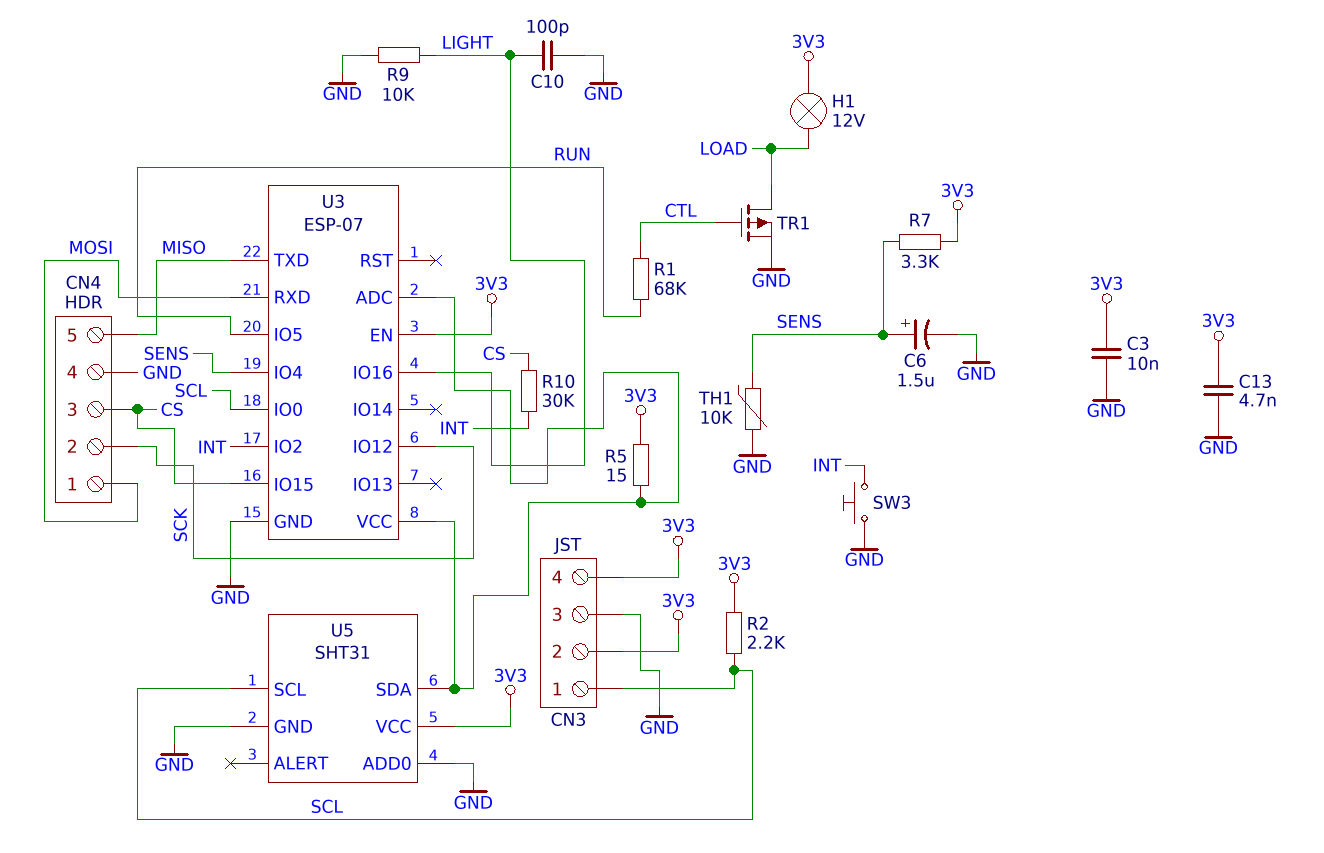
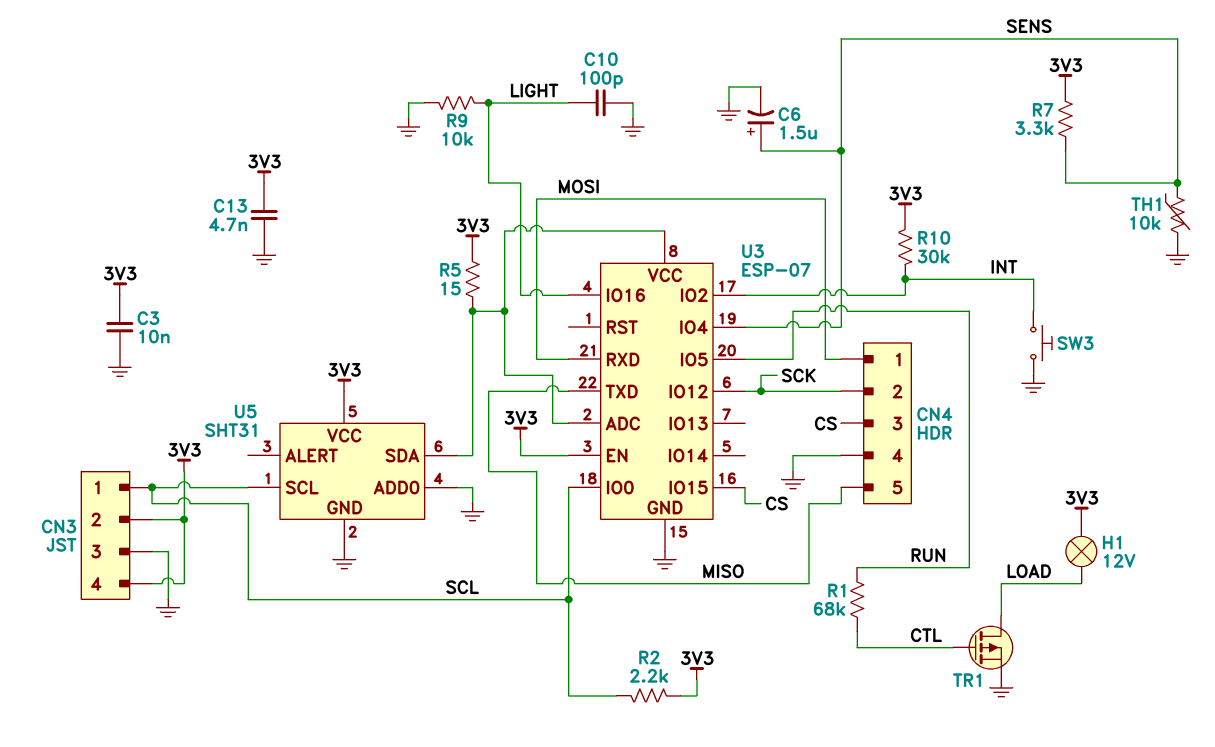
R10: 30k (CS, INT) -> 30k (3V3, INT)

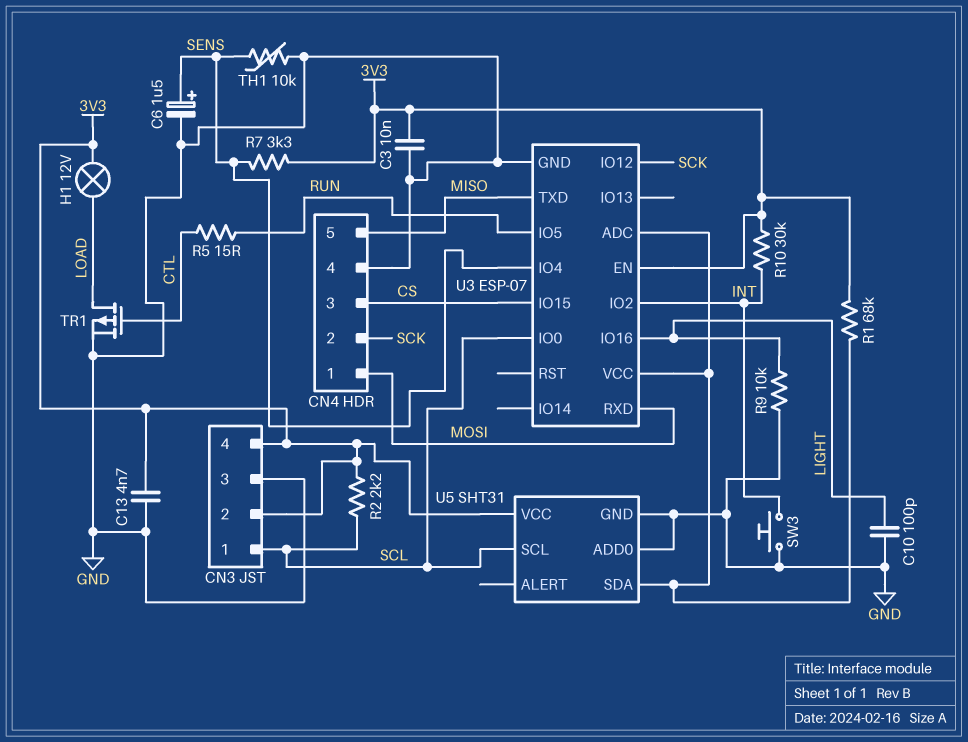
R1: 68k (CTL, RUN) -> 68k (3V3, U3/ADC)
R5: 15 (3V3, U3/ADC) -> 15 (CTL, RUN)

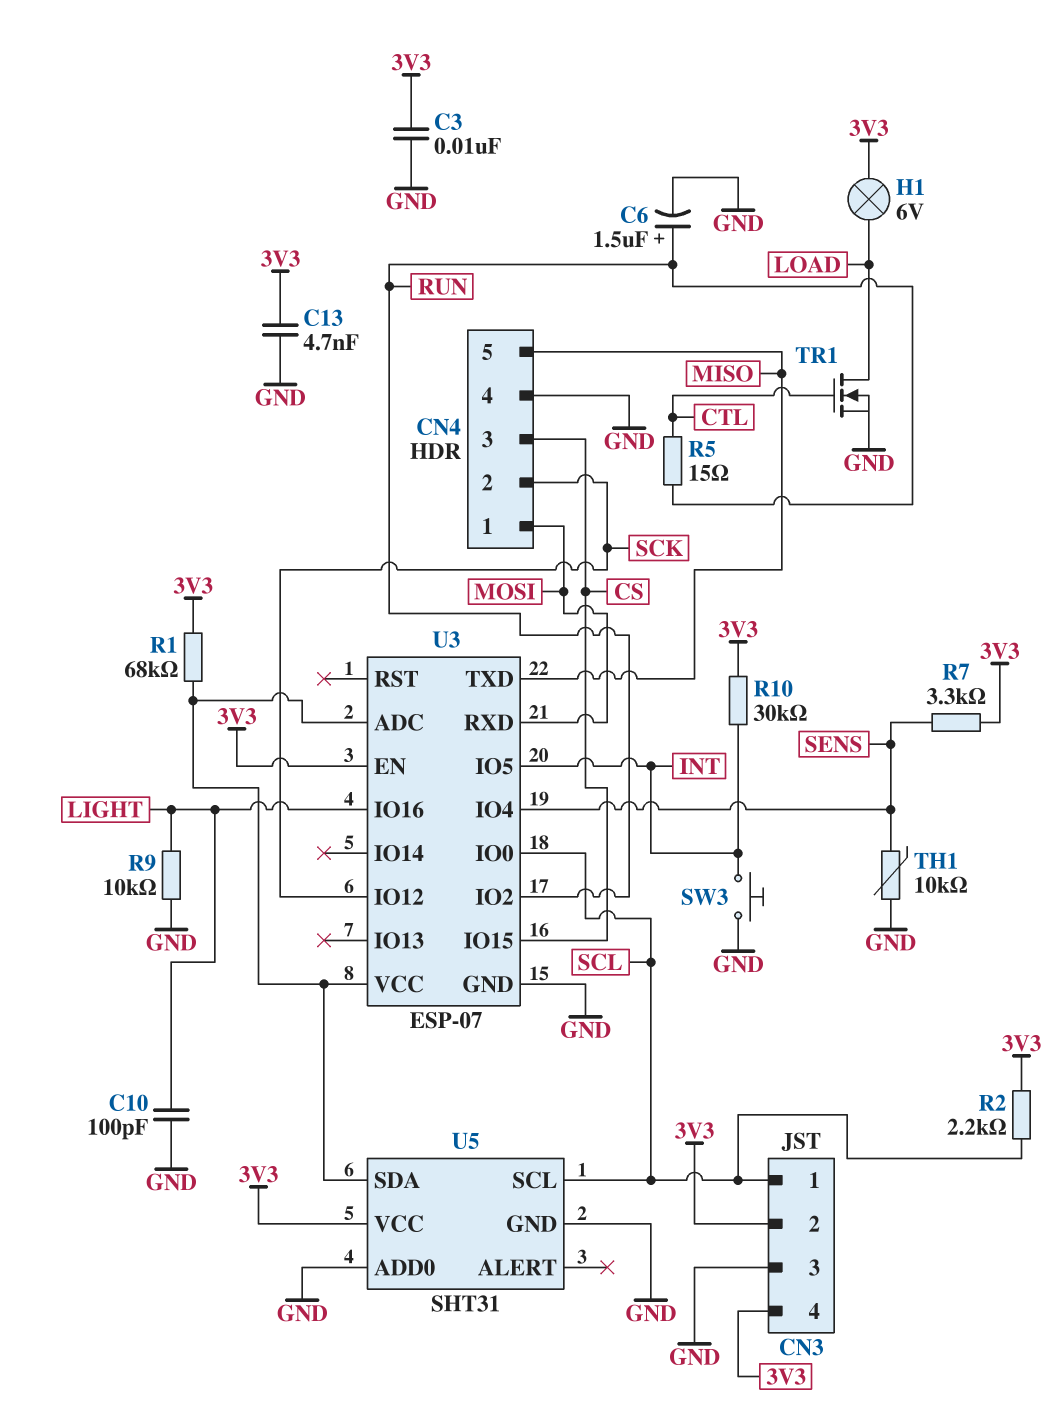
C6: 1.5uF (plus SENS, minus GND) -> 1.5uF (plus RUN, minus GND)
H1: lamp 12V (3V3, LOAD) -> lamp 6V (3V3, LOAD)
TR1: PMOS (G CTL, D LOAD, S GND) -> NMOS (G CTL, D LOAD, S GND)
U3 pin IO2: INT -> RUN
U3 pin IO5: RUN -> INT

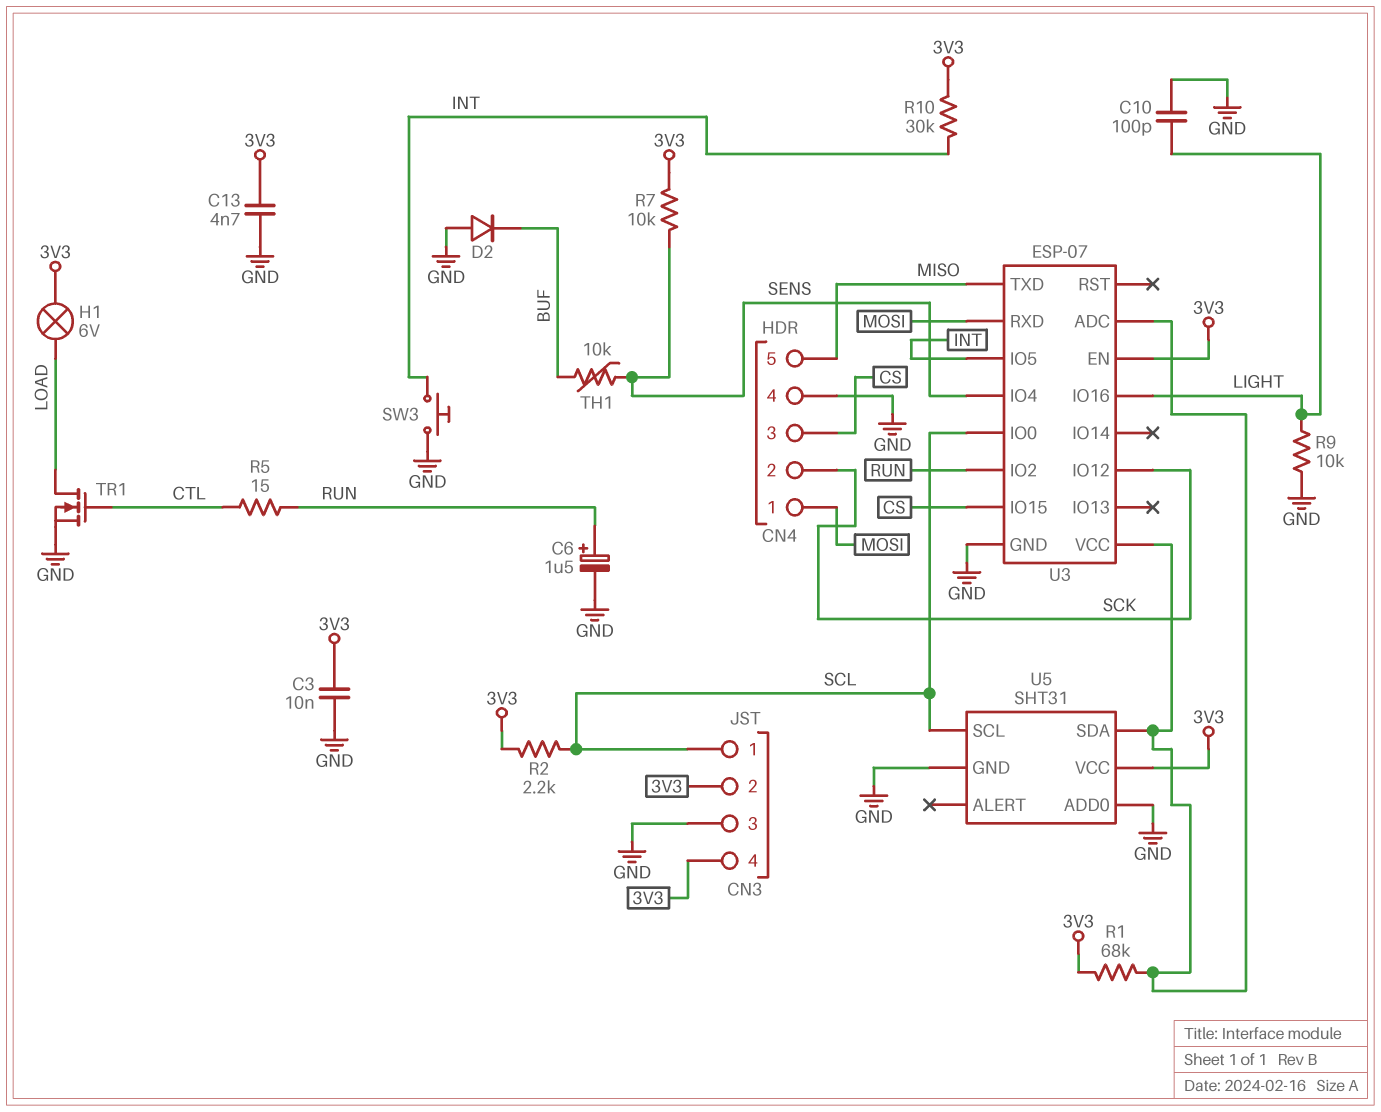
D2: none -> diode (A GND, K BUF)
R7: 3.3k (3V3, SENS) -> 10k (3V3, SENS)
TH1: 10k (GND, SENS) -> 10k (BUF, SENS)

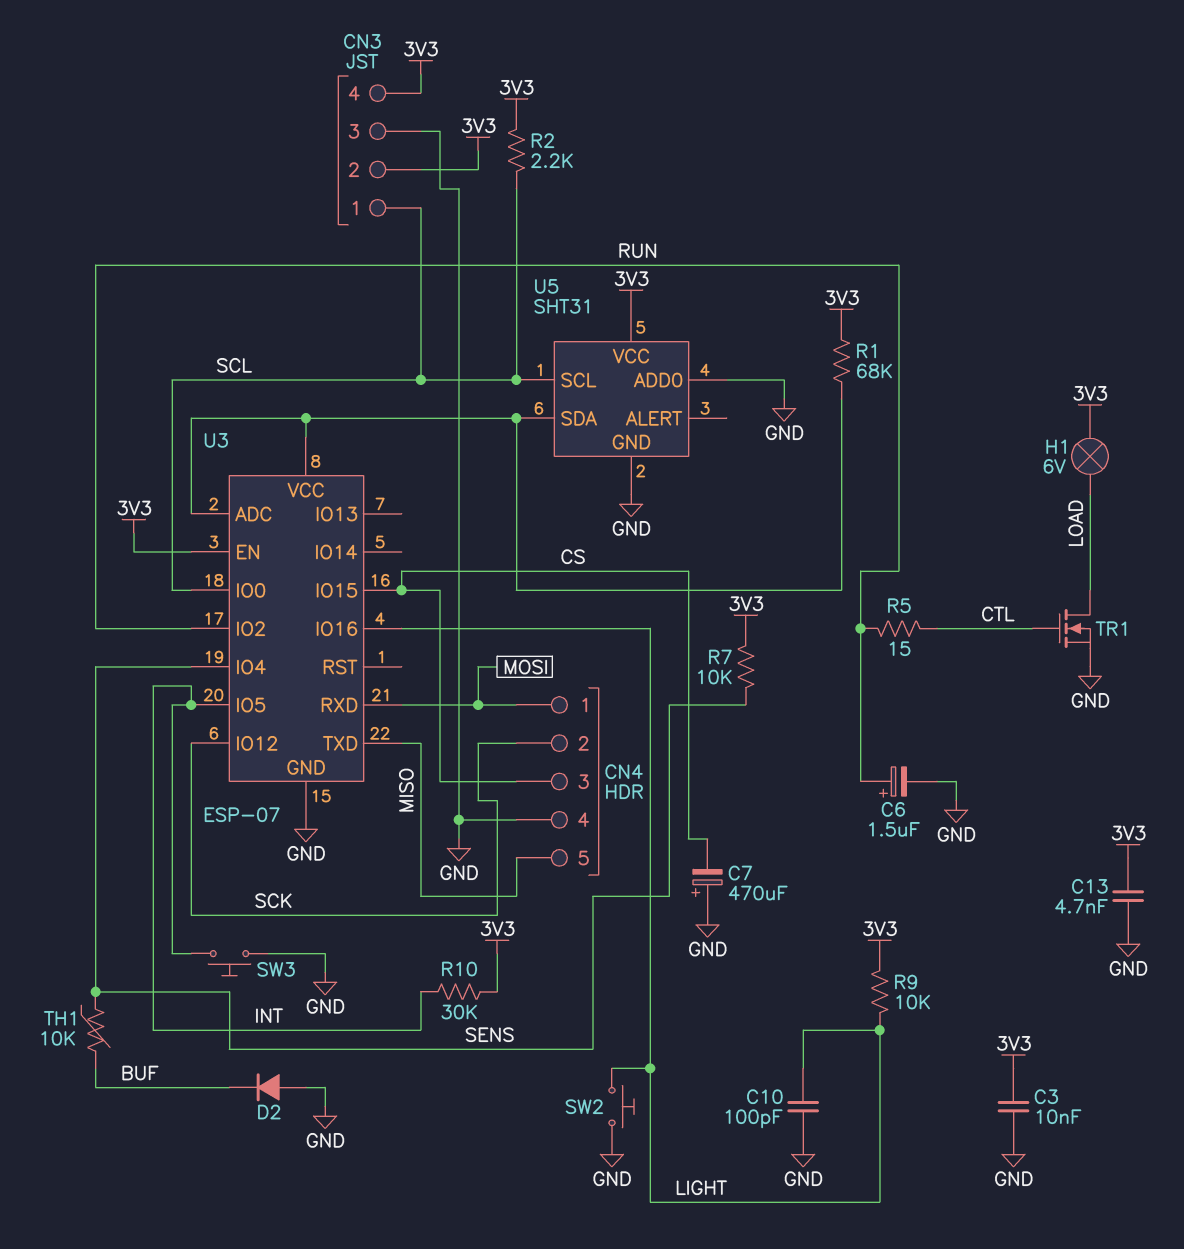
C7: none -> 470uF (plus GND, minus CS)
R9: 10k (GND, LIGHT) -> 10k (3V3, LIGHT)
SW2: none -> button (GND, LIGHT)

